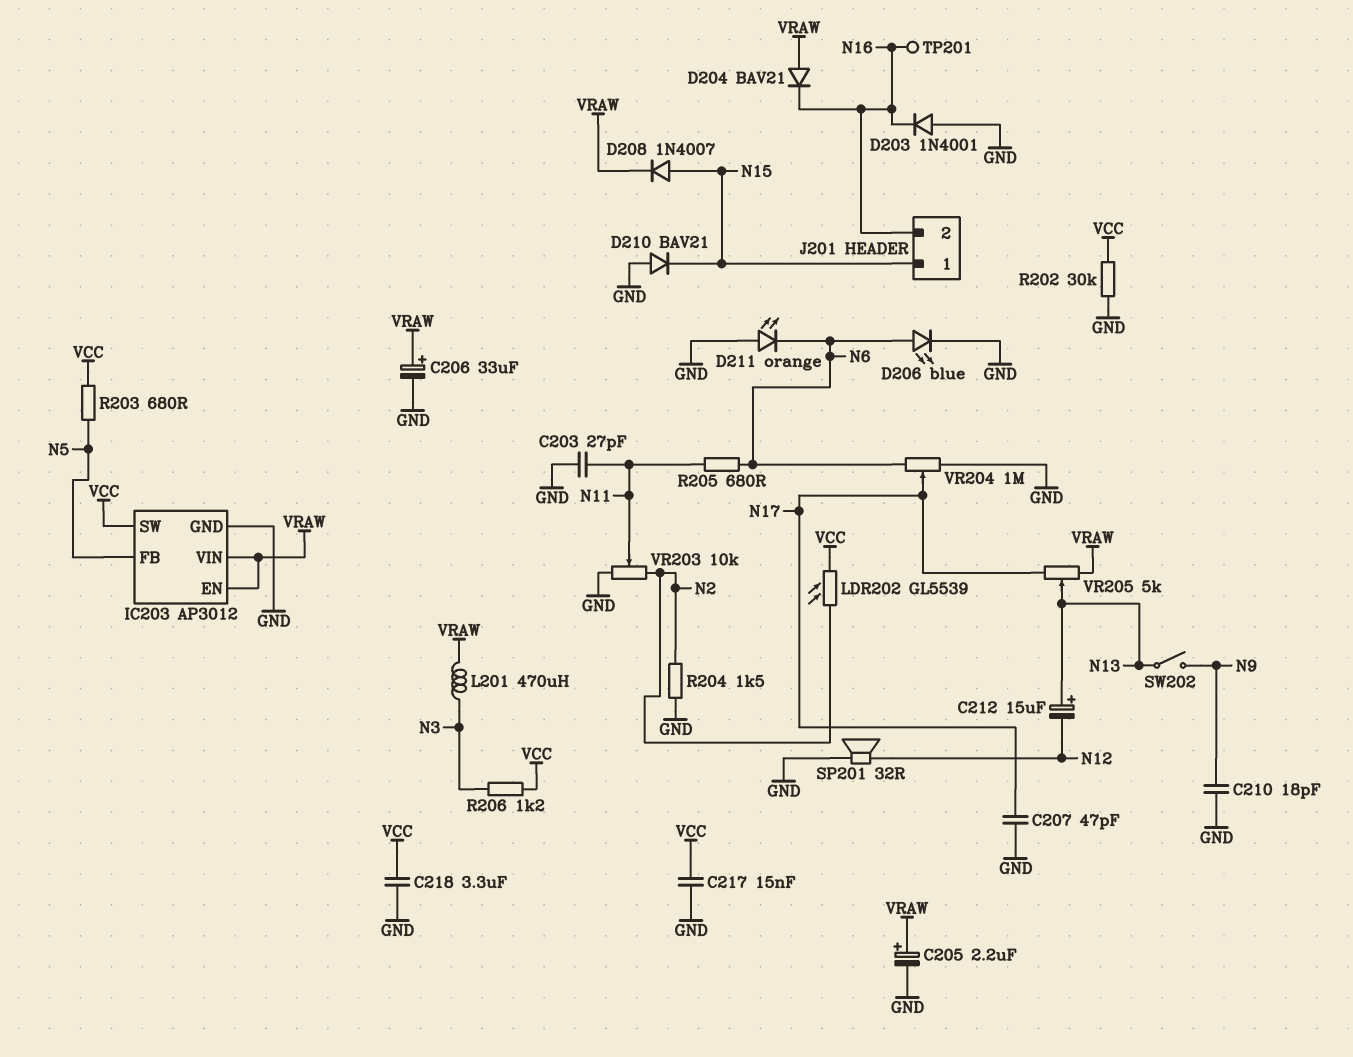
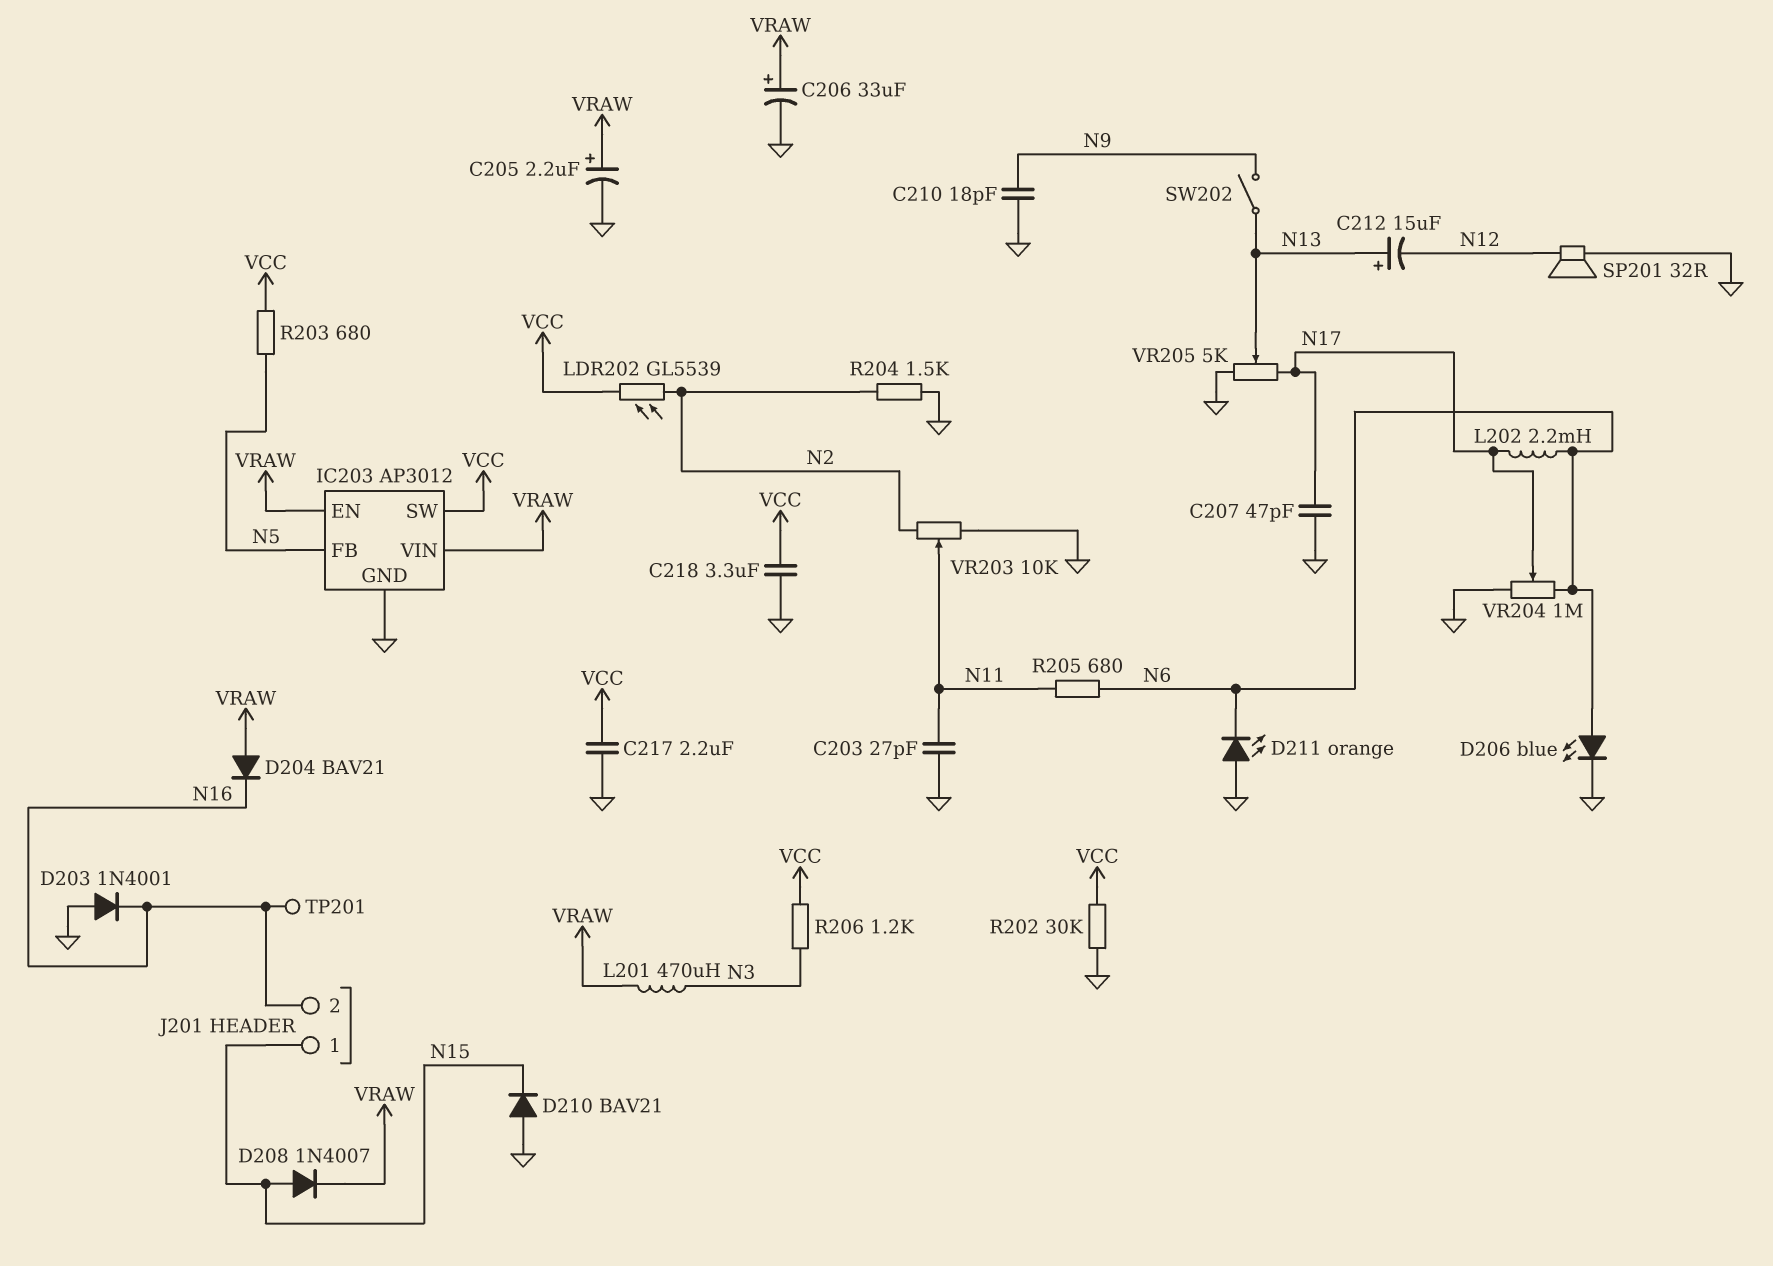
C217: 15nF (GND, VCC) -> 2.2uF (GND, VCC)
L202: none -> 2.2mH (N6, N17)
VR205: 5k (N17, VRAW, wiper N13) -> 5k (GND, N17, wiper N13)

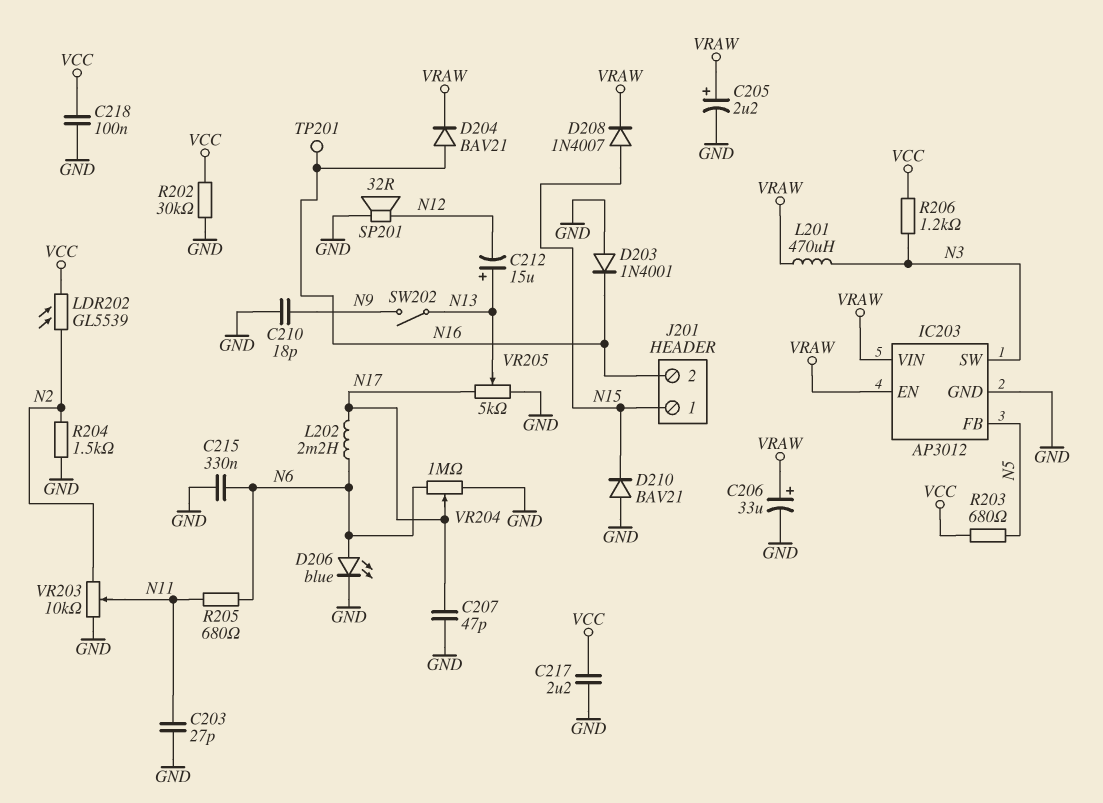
C215: none -> 330nF (GND, N6)
C218: 3.3uF (GND, VCC) -> 100nF (GND, VCC)
D204: diode BAV21 (A VRAW, K N16) -> diode BAV21 (A N16, K VRAW)
D211: LED orange (A GND, K N6) -> none
IC203 pin SW: VCC -> N3

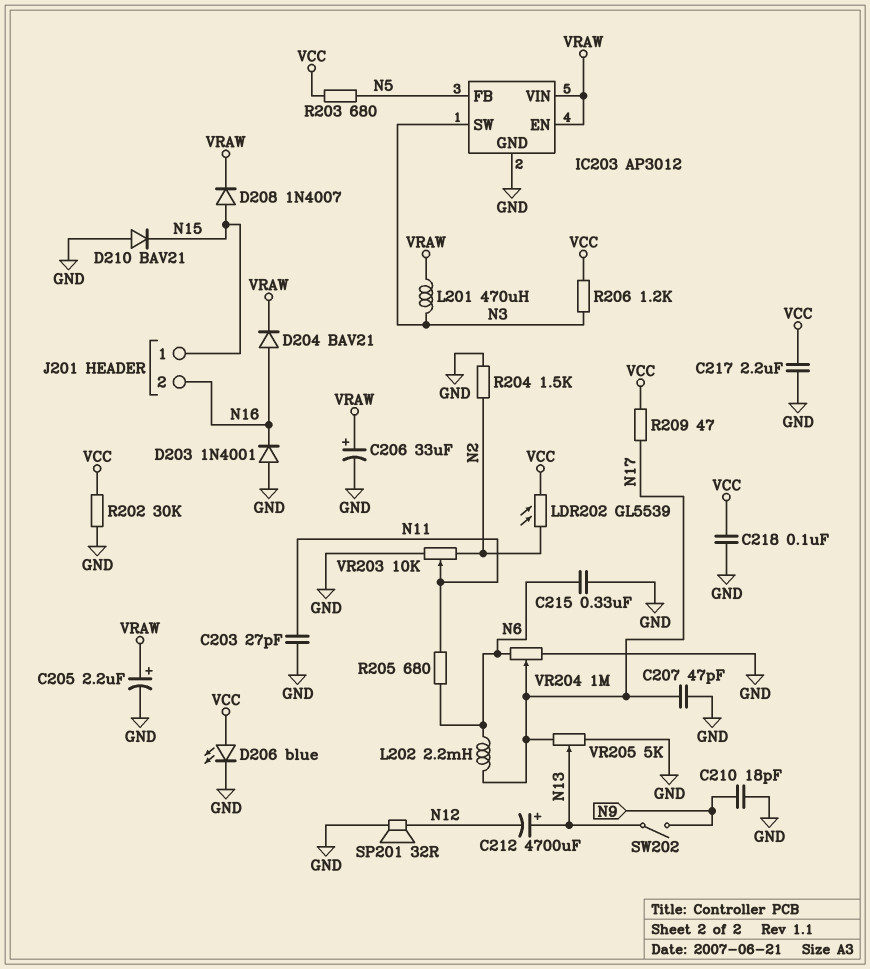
C212: 15uF (plus N13, minus N12) -> 4700uF (plus N13, minus N12)
D206: LED blue (A N6, K GND) -> LED blue (A VCC, K GND)
R209: none -> 47 (N17, VCC)
TP201: test point (N16) -> none

